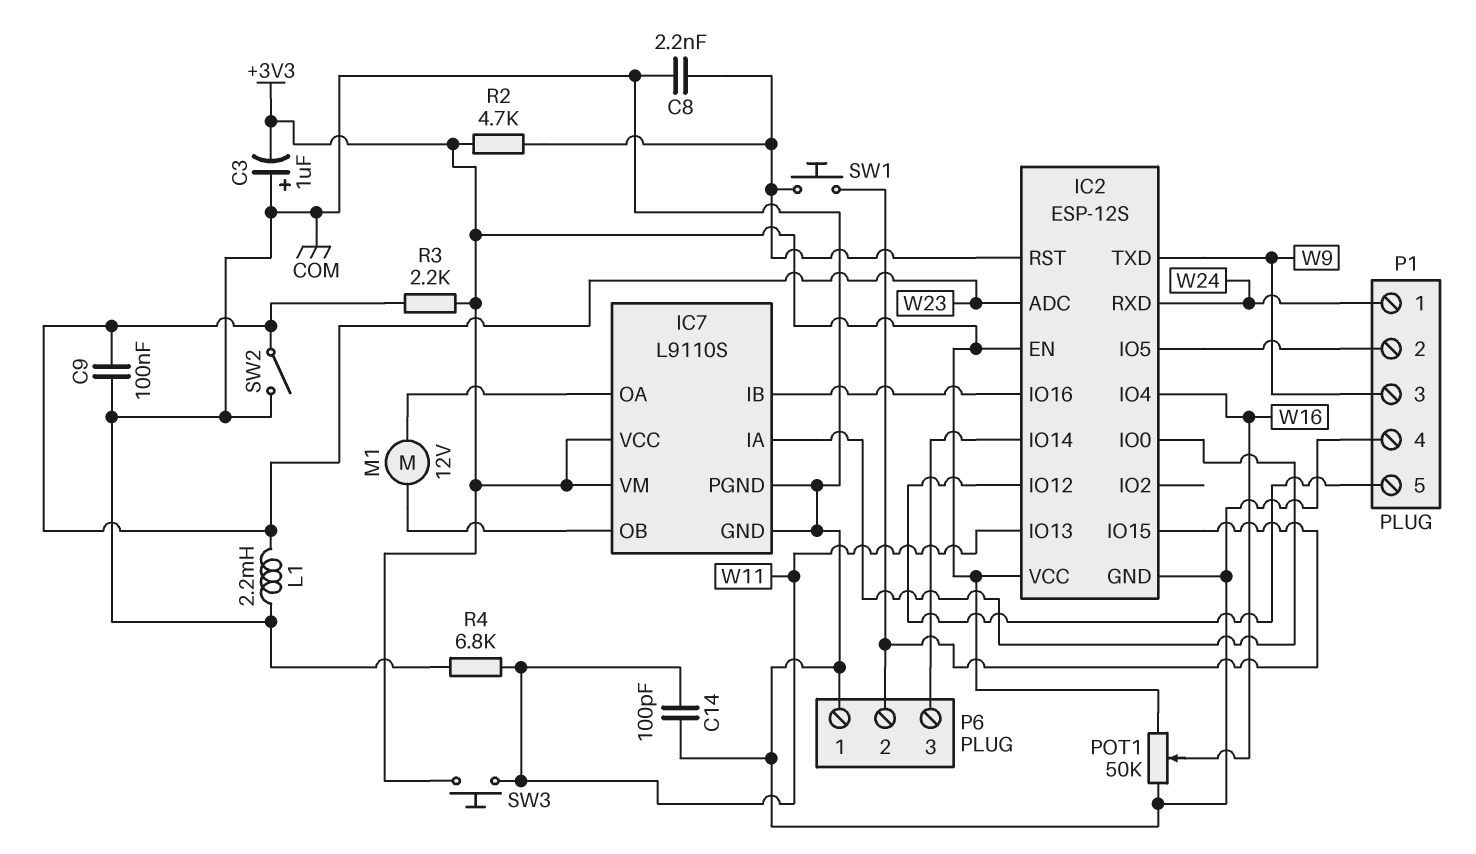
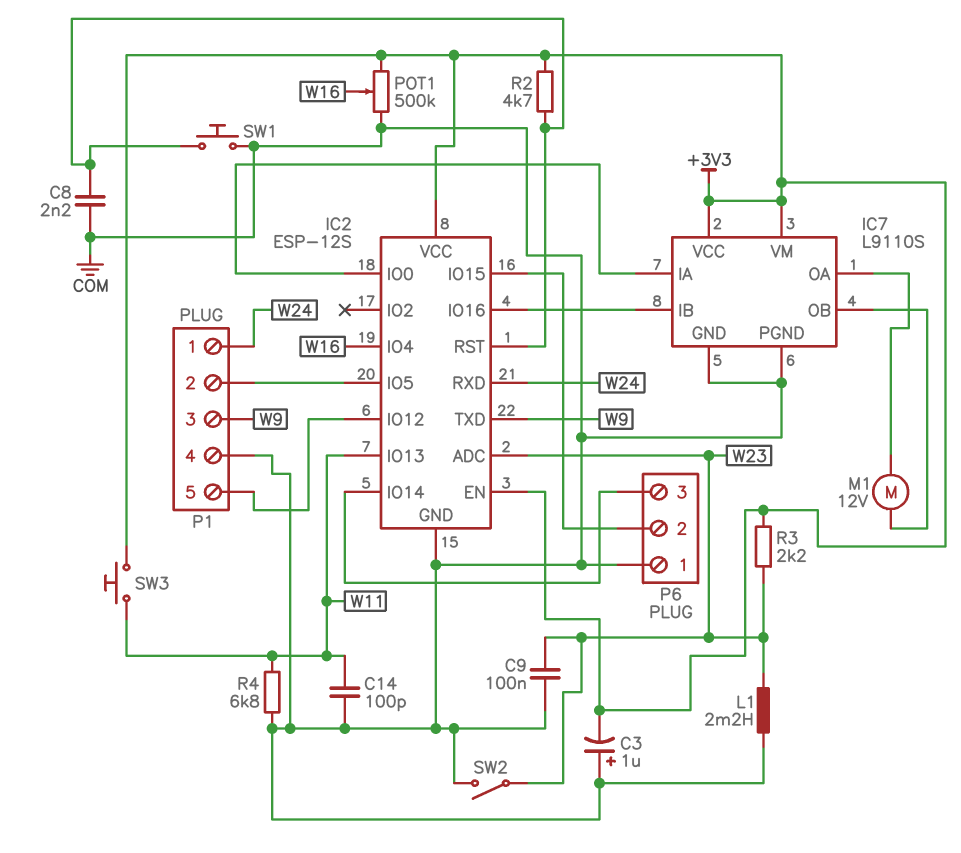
POT1: 50k (+3V3, COM, wiper W16) -> 500k (+3V3, COM, wiper W16)
SW1: button (IC2/IO15, IC2/RST) -> button (COM, IC2/RST)

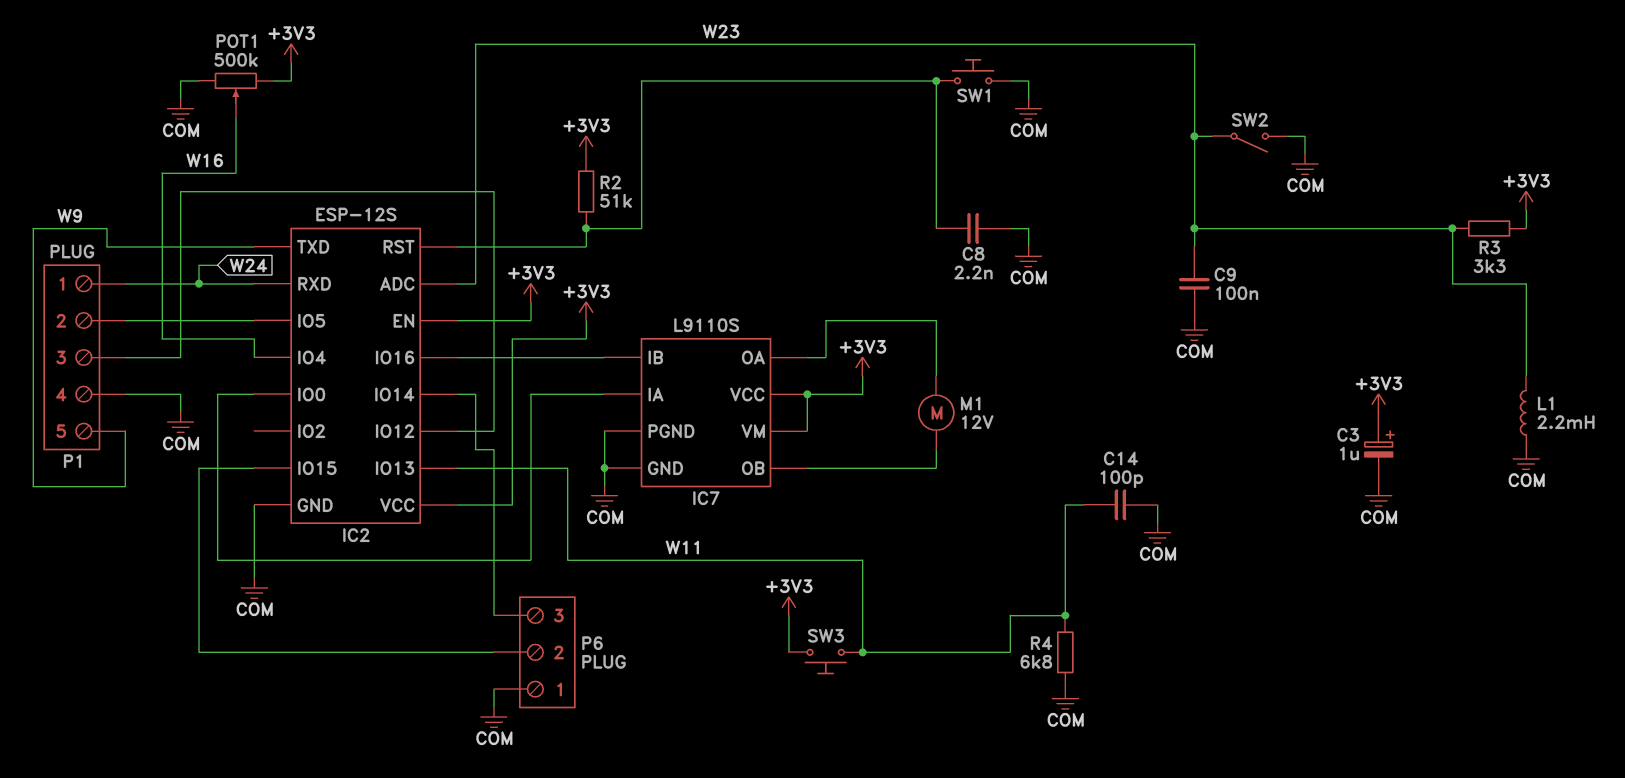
C3: 1uF (plus COM, minus +3V3) -> 1uF (plus +3V3, minus COM)
P1 pin 3: W9 -> IC2/IO12
P1 pin 5: IC2/IO12 -> W9
R2: 4.7k (+3V3, IC2/RST) -> 51k (+3V3, IC2/RST)
R3: 2.2k (+3V3, W23) -> 3.3k (+3V3, W23)

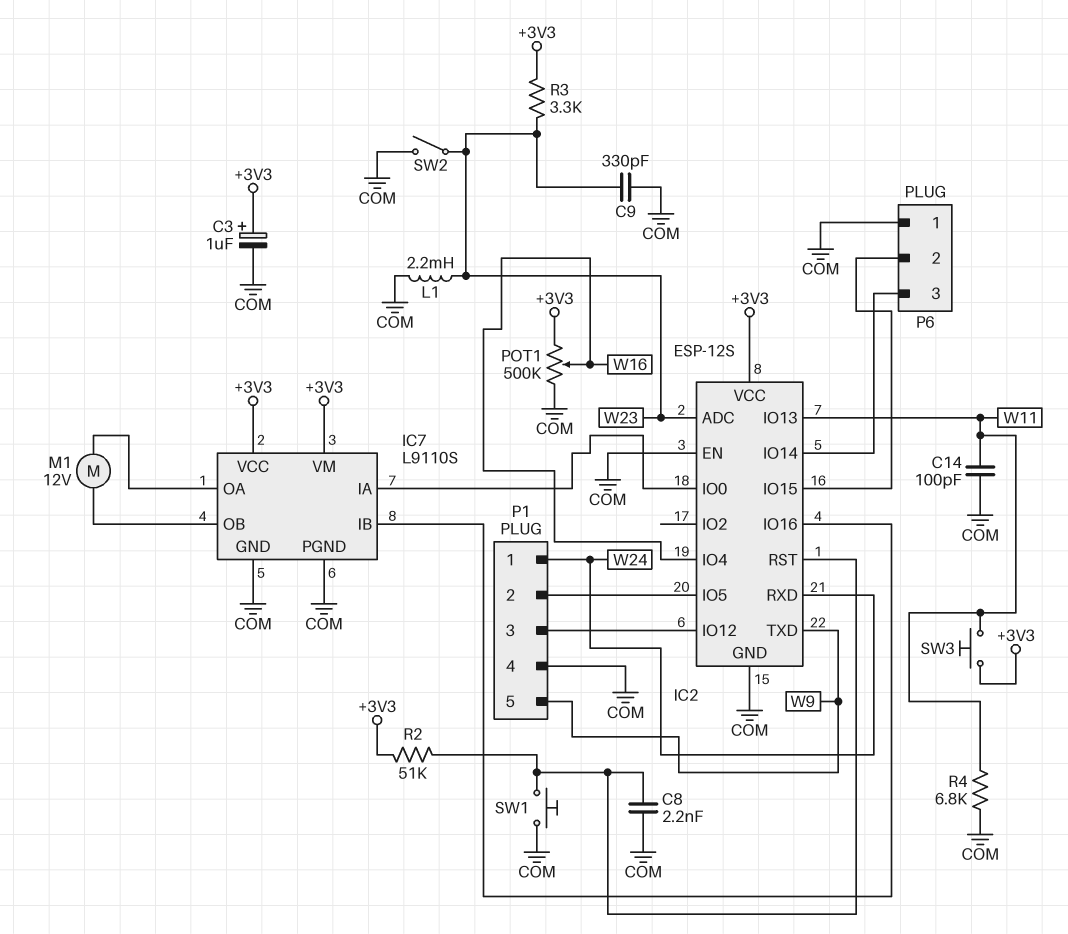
C9: 100nF (COM, W23) -> 330pF (COM, W23)
IC2 pin EN: +3V3 -> COM

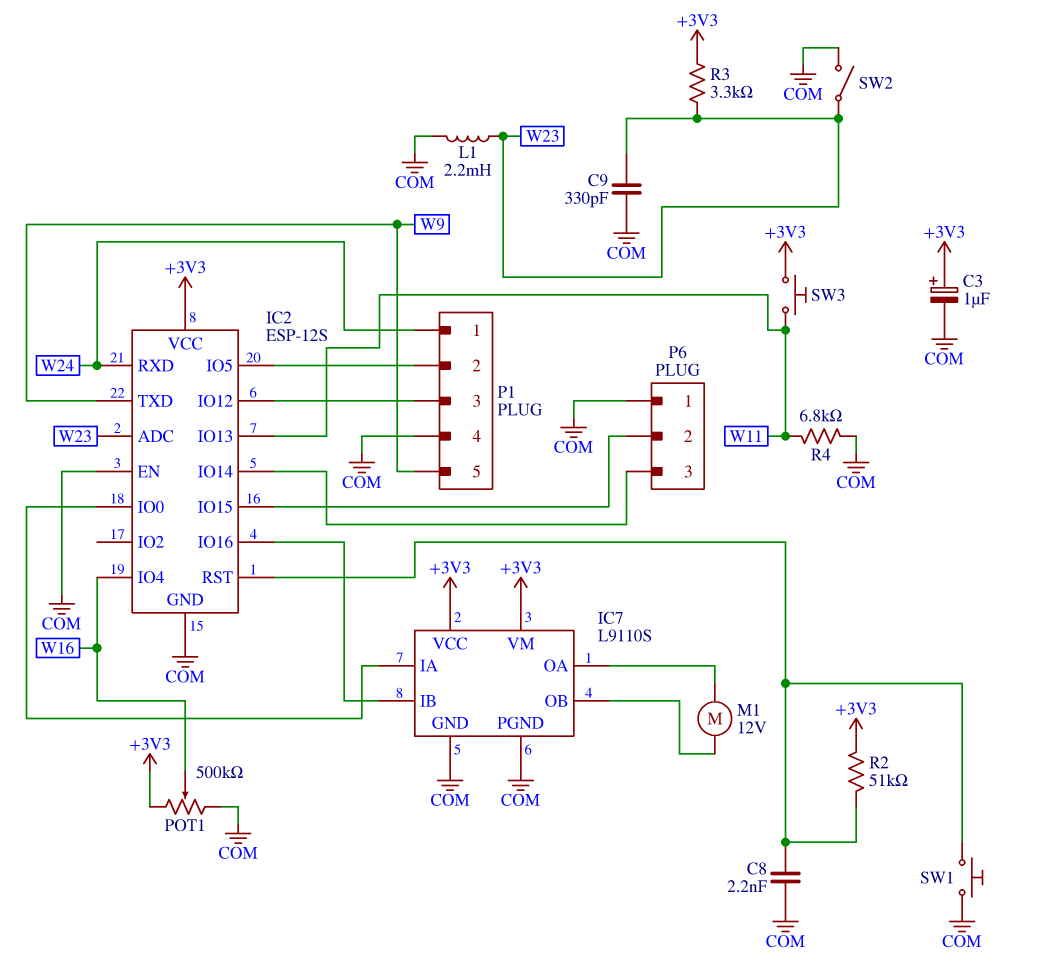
C14: 100pF (COM, W11) -> none

